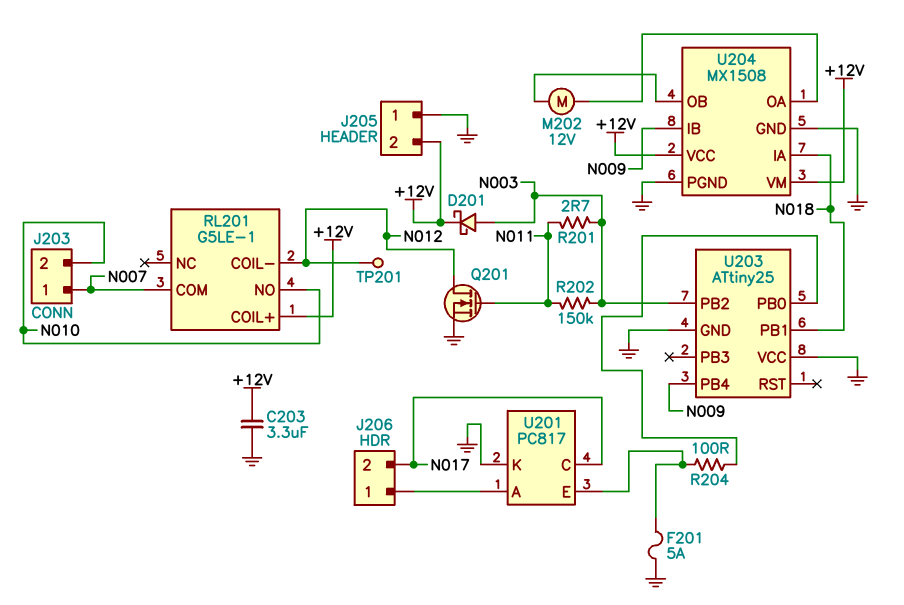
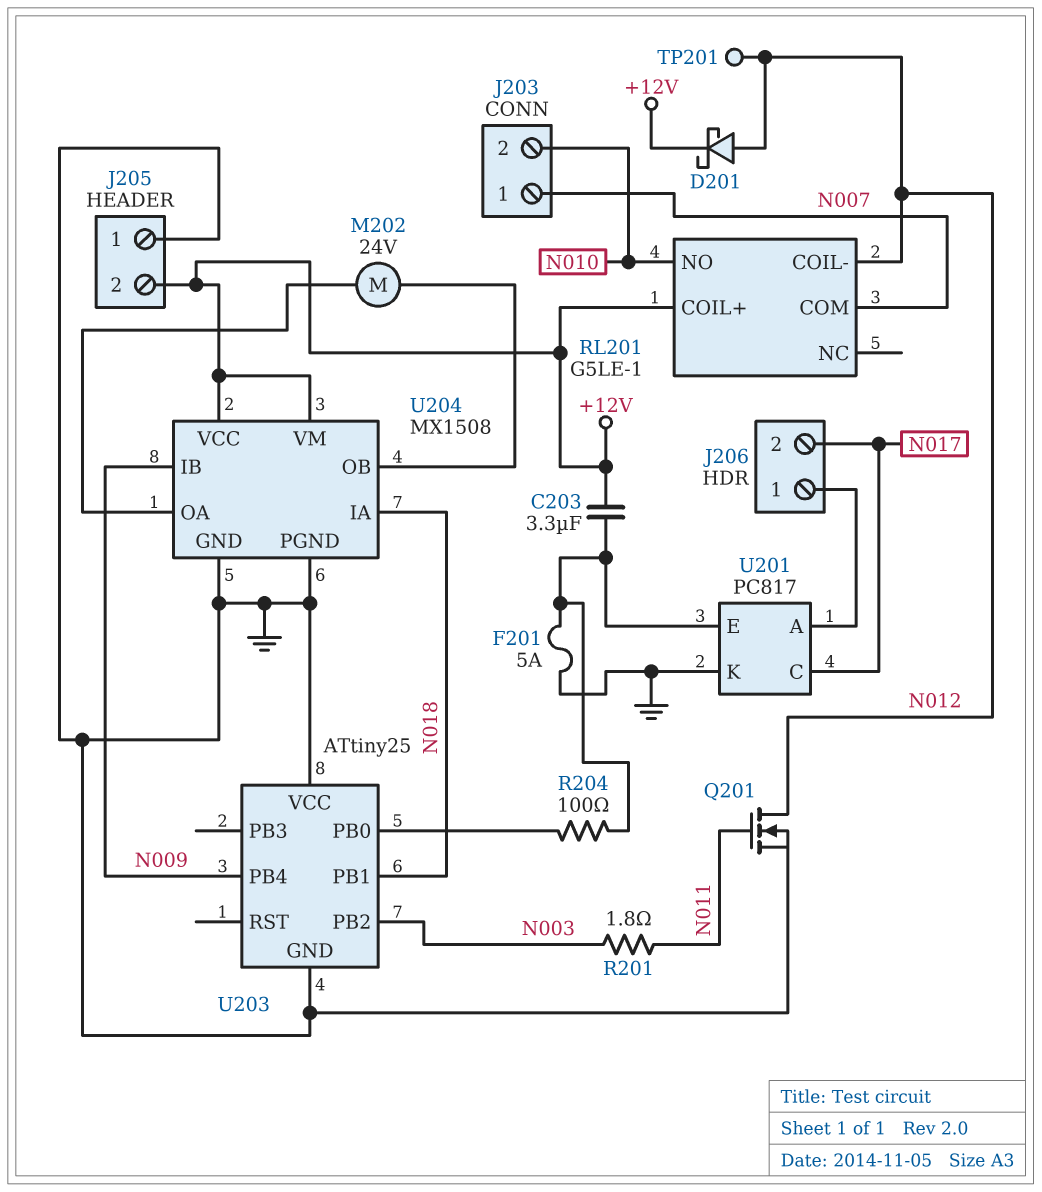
C203: 3.3uF (+12V, GND) -> 3.3uF (+12V, U201/E)
D201: schottky (A N003, K +12V) -> schottky (A N012, K +12V)
M202: motor 12V (U204/OA, U204/OB) -> motor 24V (U204/OA, U204/OB)
R201: 2.7 (N003, N011) -> 1.8 (N003, N011)
R202: 150k (N003, N011) -> none

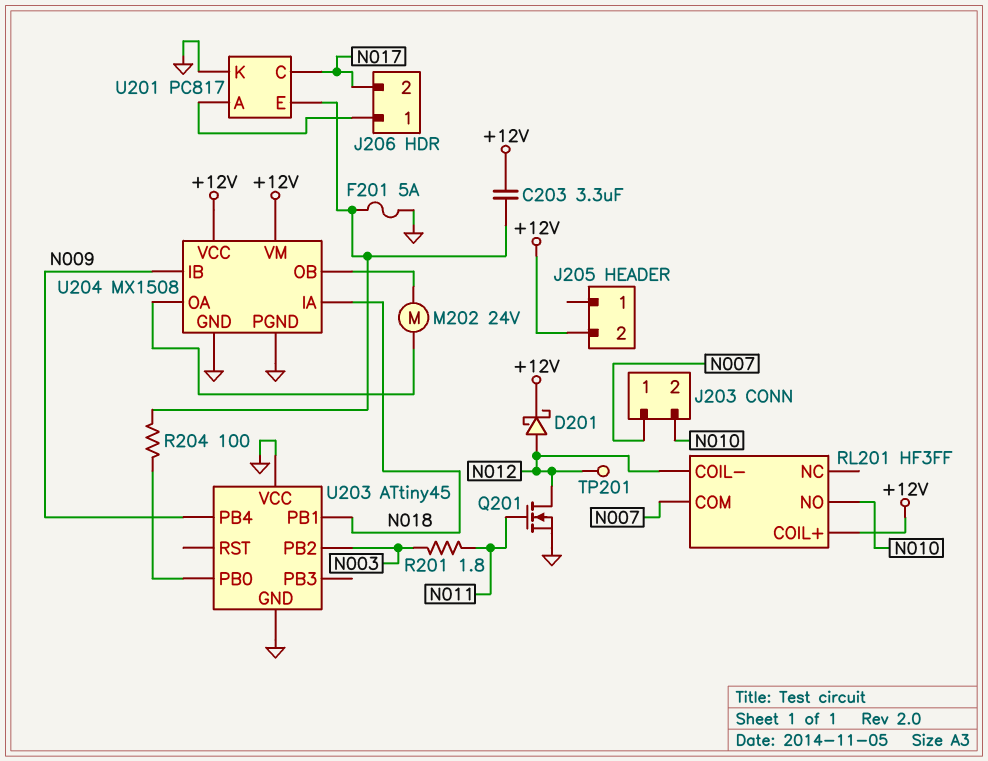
J205 pin 1: GND -> none
RL201: G5LE-1 -> HF3FF
U203: ATtiny25 -> ATtiny45

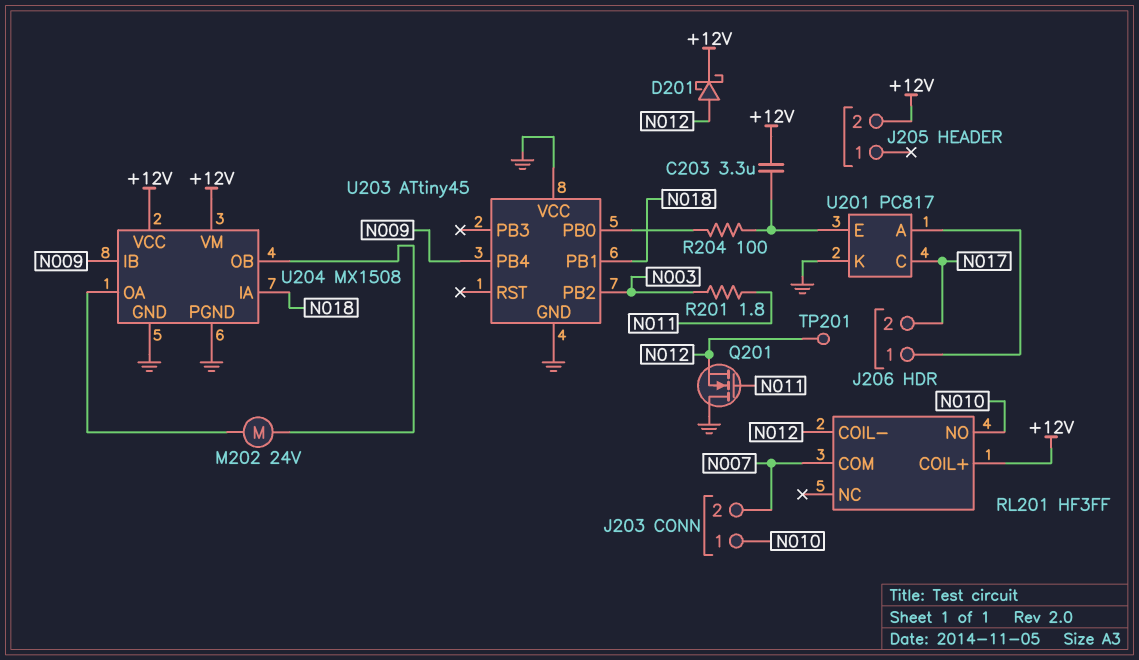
F201: 5A (GND, U201/E) -> none
J203 pin 1: N007 -> N010
J203 pin 2: N010 -> N007
Q201: NMOS (G N011, D N012, S GND) -> NMOS (G N011, D GND, S N012)

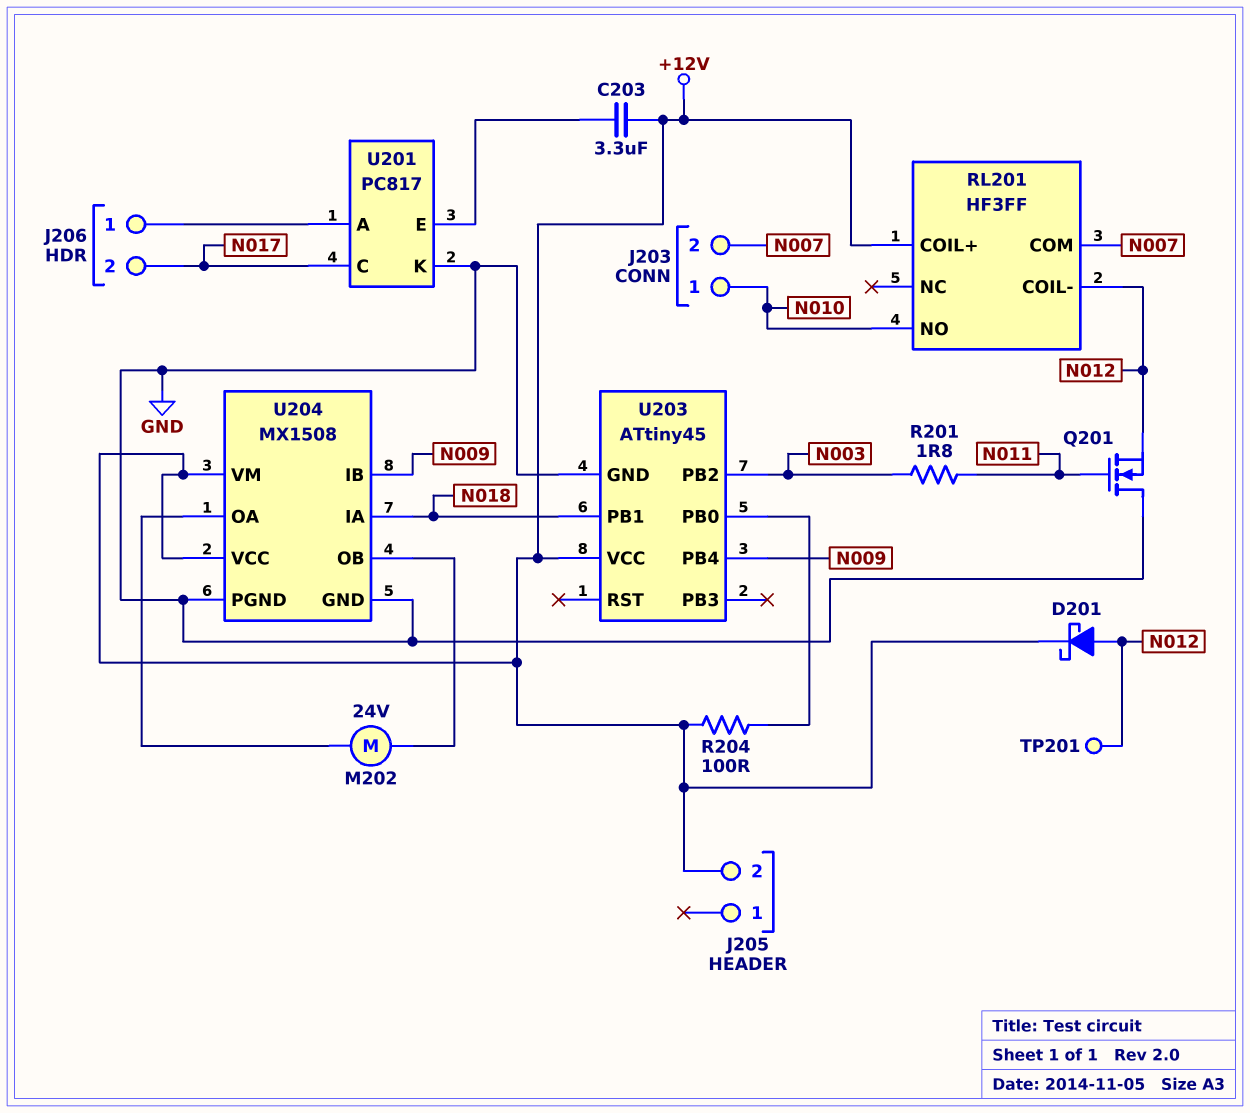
R204: 100 (U201/E, U203/PB0) -> 100 (+12V, U203/PB0)
U203 pin VCC: GND -> +12V

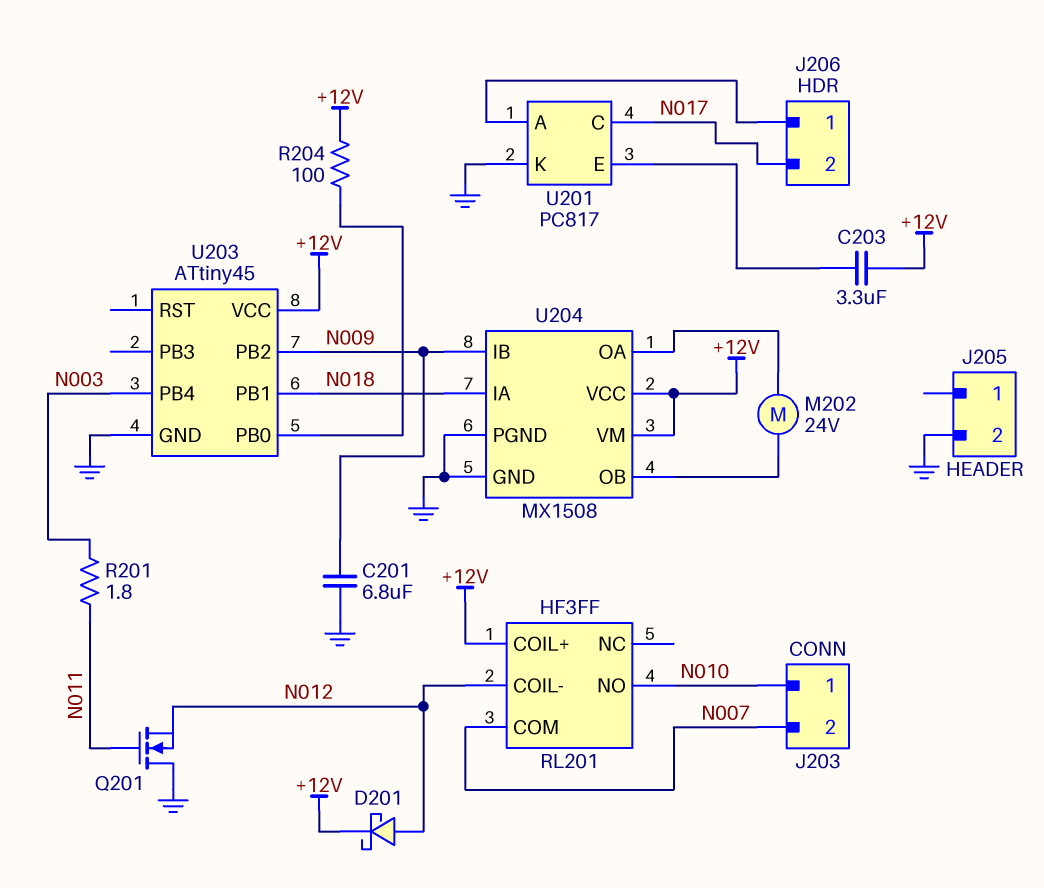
C201: none -> 6.8uF (GND, N009)
J205 pin 2: +12V -> GND
TP201: test point (N012) -> none
U203 pin PB2: N003 -> N009
U203 pin PB4: N009 -> N003

